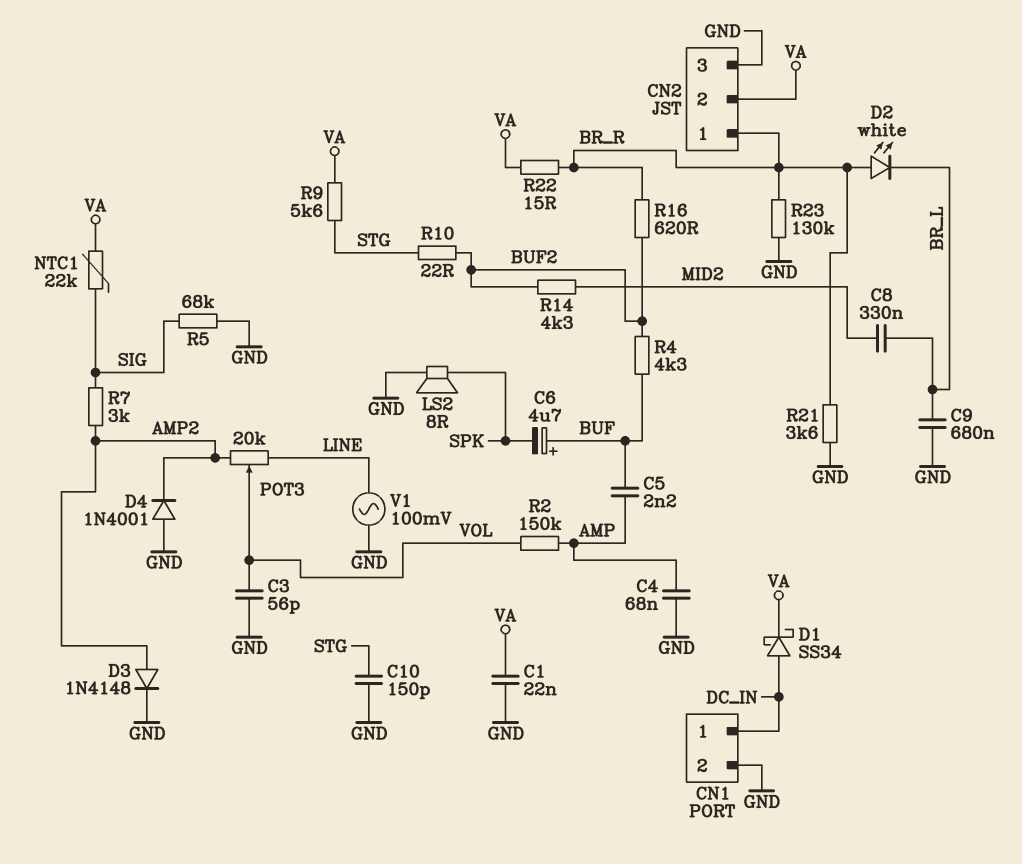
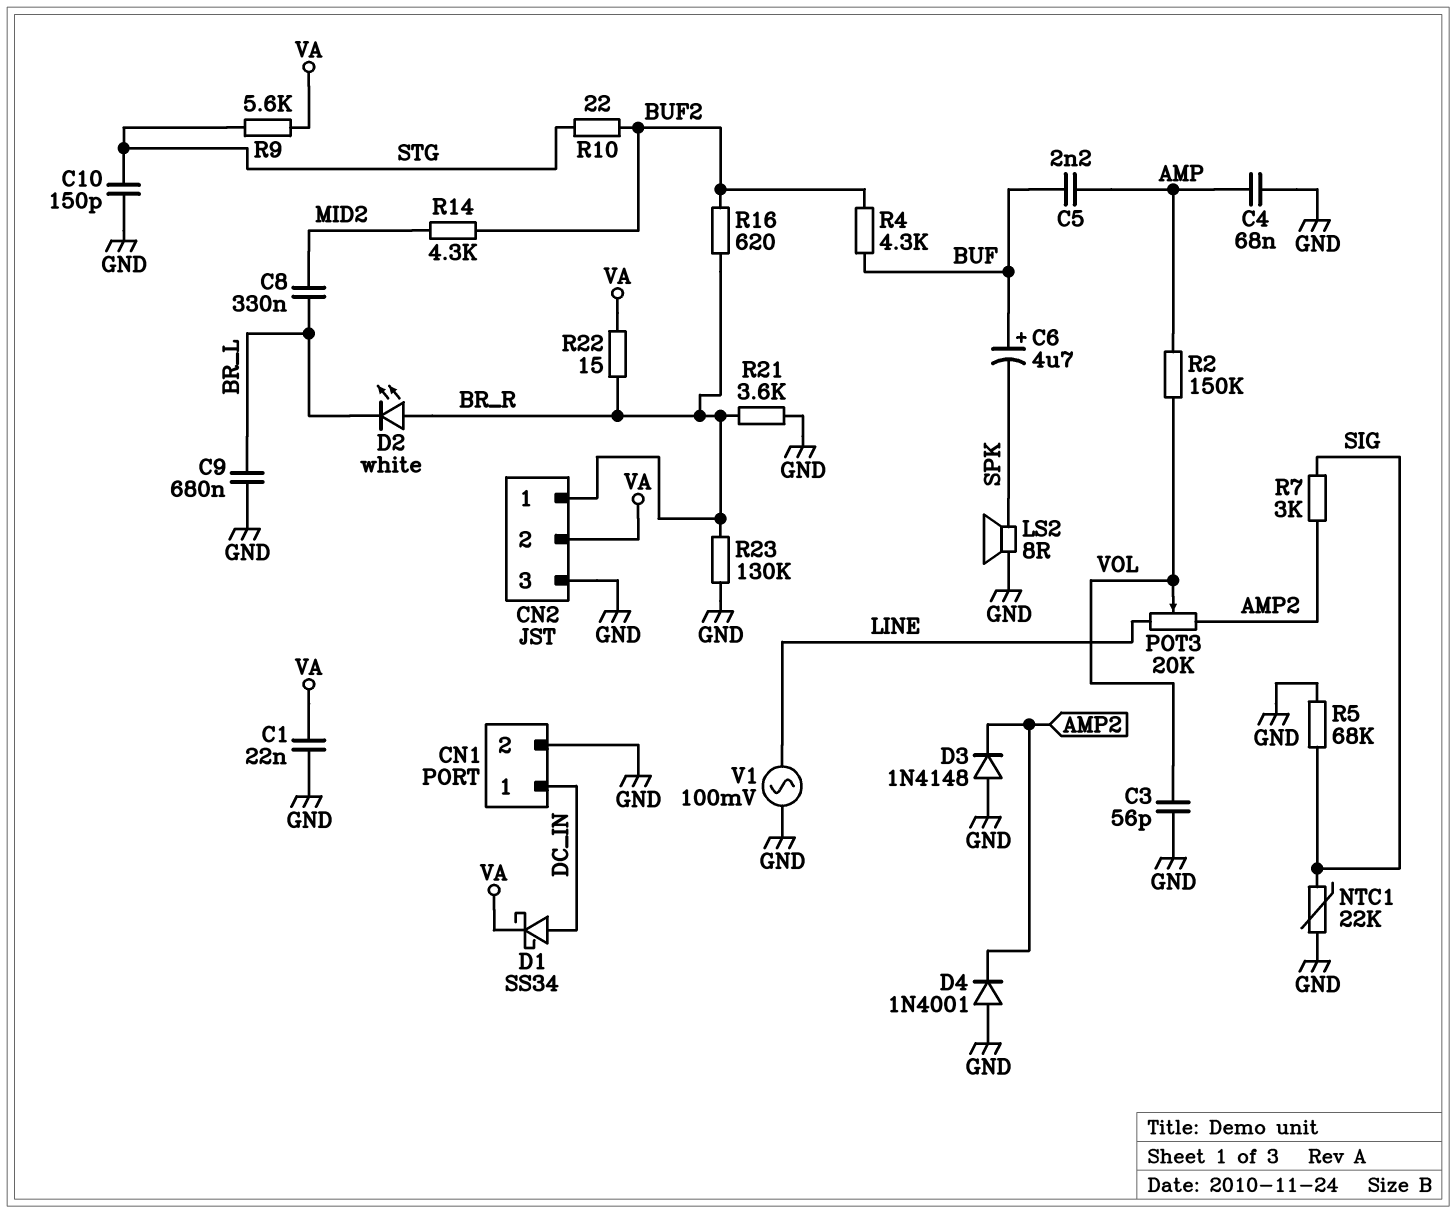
D3: diode 1N4148 (A AMP2, K GND) -> diode 1N4148 (A GND, K AMP2)
NTC1: 22k (SIG, VA) -> 22k (GND, SIG)

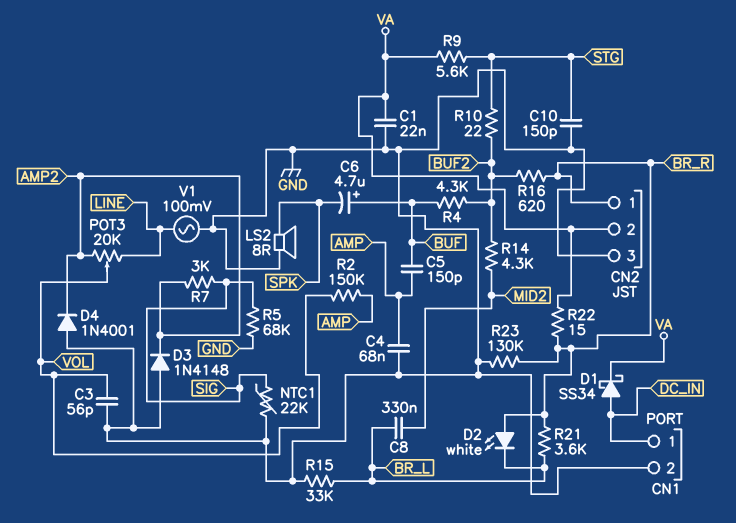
C5: 2.2nF (AMP, BUF) -> 150pF (AMP, BUF)
C9: 680nF (BR_L, GND) -> none
R15: none -> 33k (BR_L, GND)
R21: 3.6k (BR_R, GND) -> 3.6k (BR_L, BR_R)

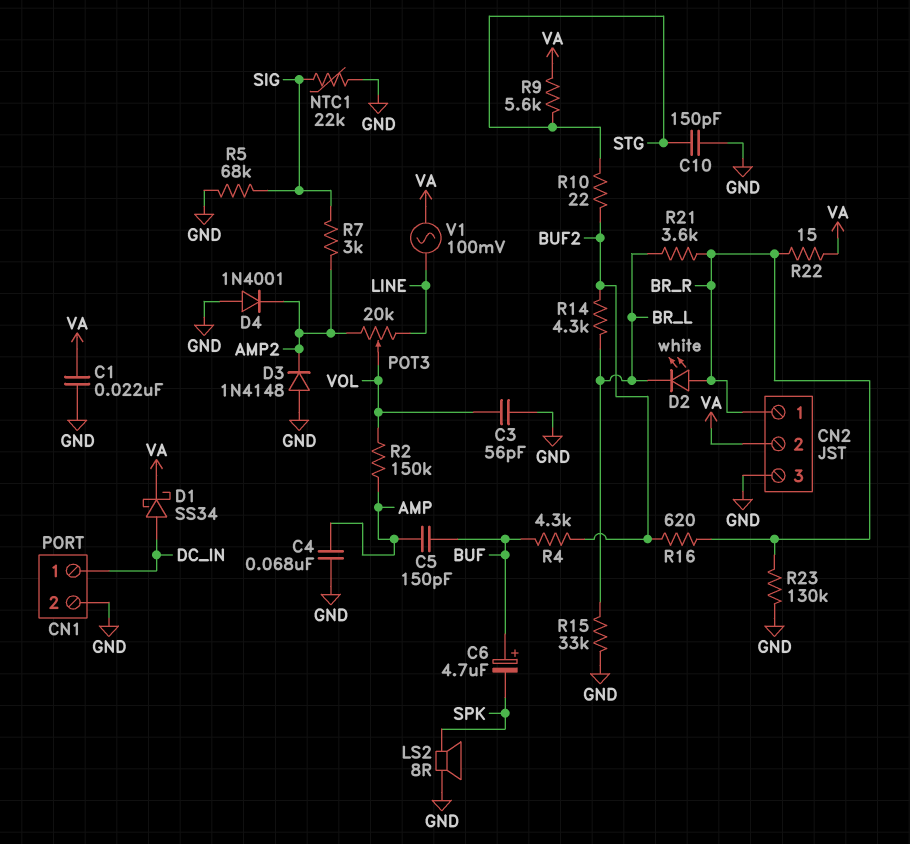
C8: 330nF (BR_L, MID2) -> none
R14: 4.3k (BUF2, MID2) -> 4.3k (BR_L, BUF2)
V1: AC 100mV (GND, LINE) -> AC 100mV (LINE, VA)

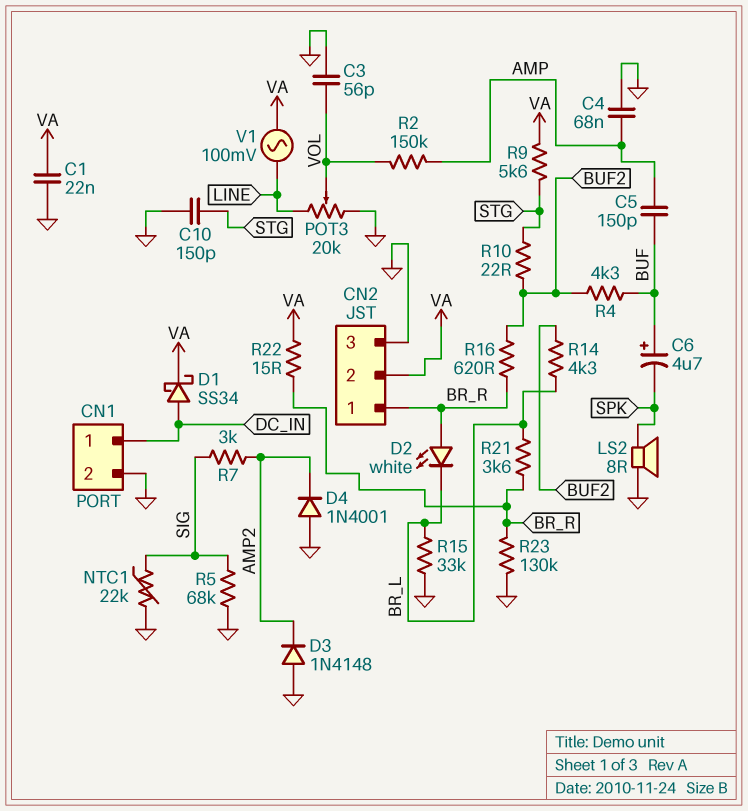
POT3: 20k (AMP2, LINE, wiper VOL) -> 20k (GND, LINE, wiper VOL)

